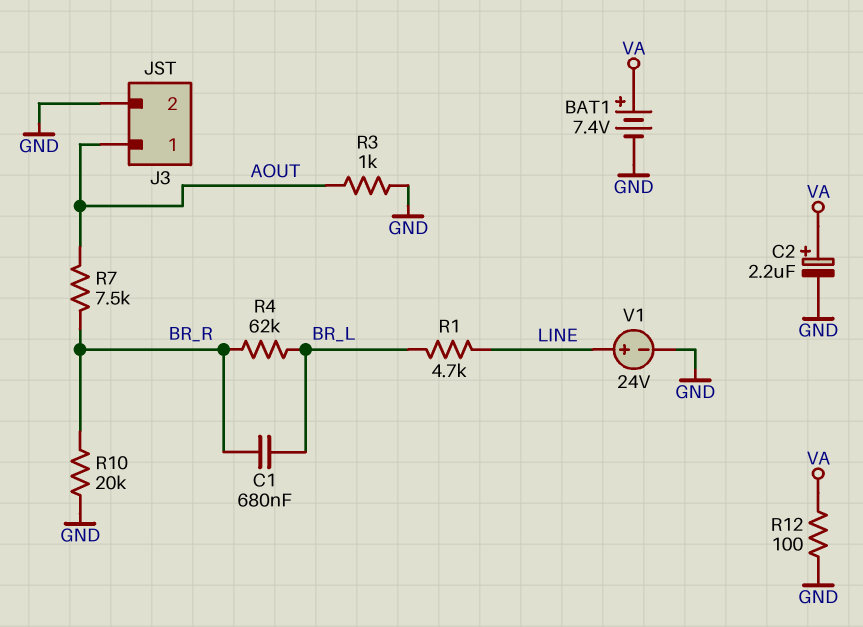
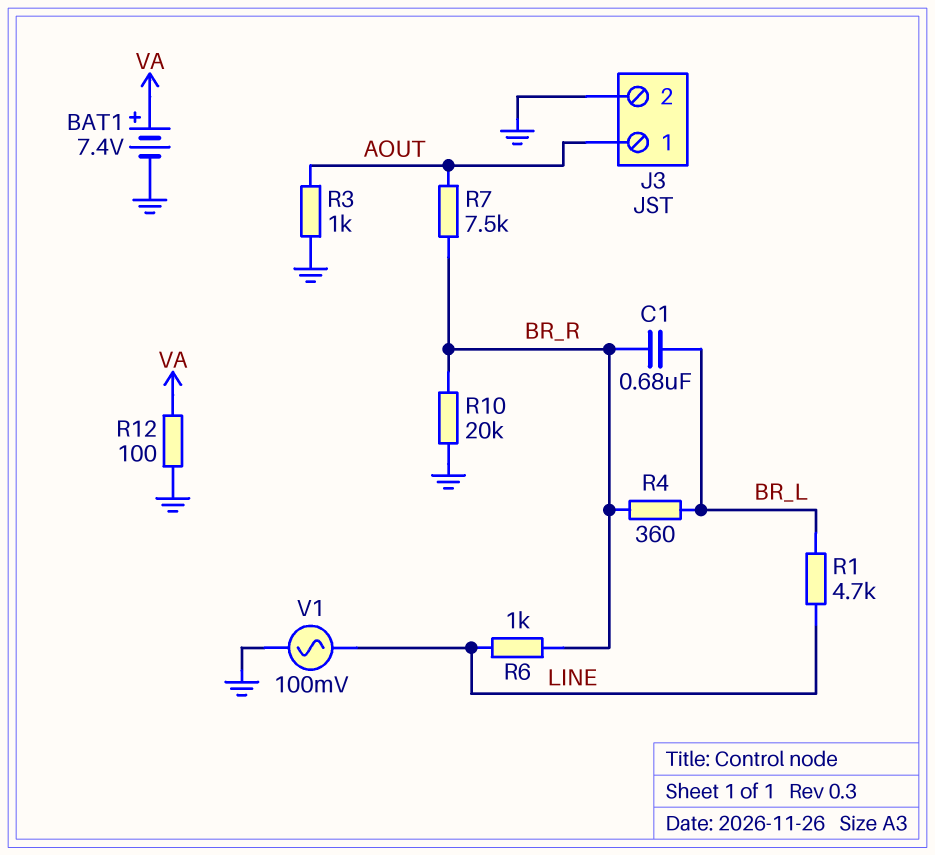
C2: 2.2uF (plus VA, minus GND) -> none
R4: 62k (BR_L, BR_R) -> 360 (BR_L, BR_R)
R6: none -> 1k (BR_R, LINE)
V1: 24V (plus LINE, minus GND) -> AC 100mV (GND, LINE)

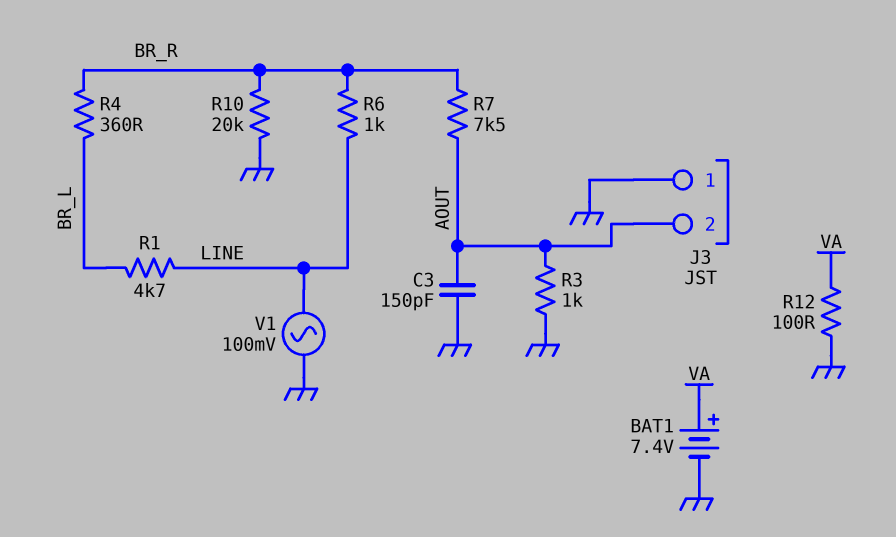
C1: 680nF (BR_L, BR_R) -> none
C3: none -> 150pF (AOUT, GND)
J3 pin 1: AOUT -> GND
J3 pin 2: GND -> AOUT

